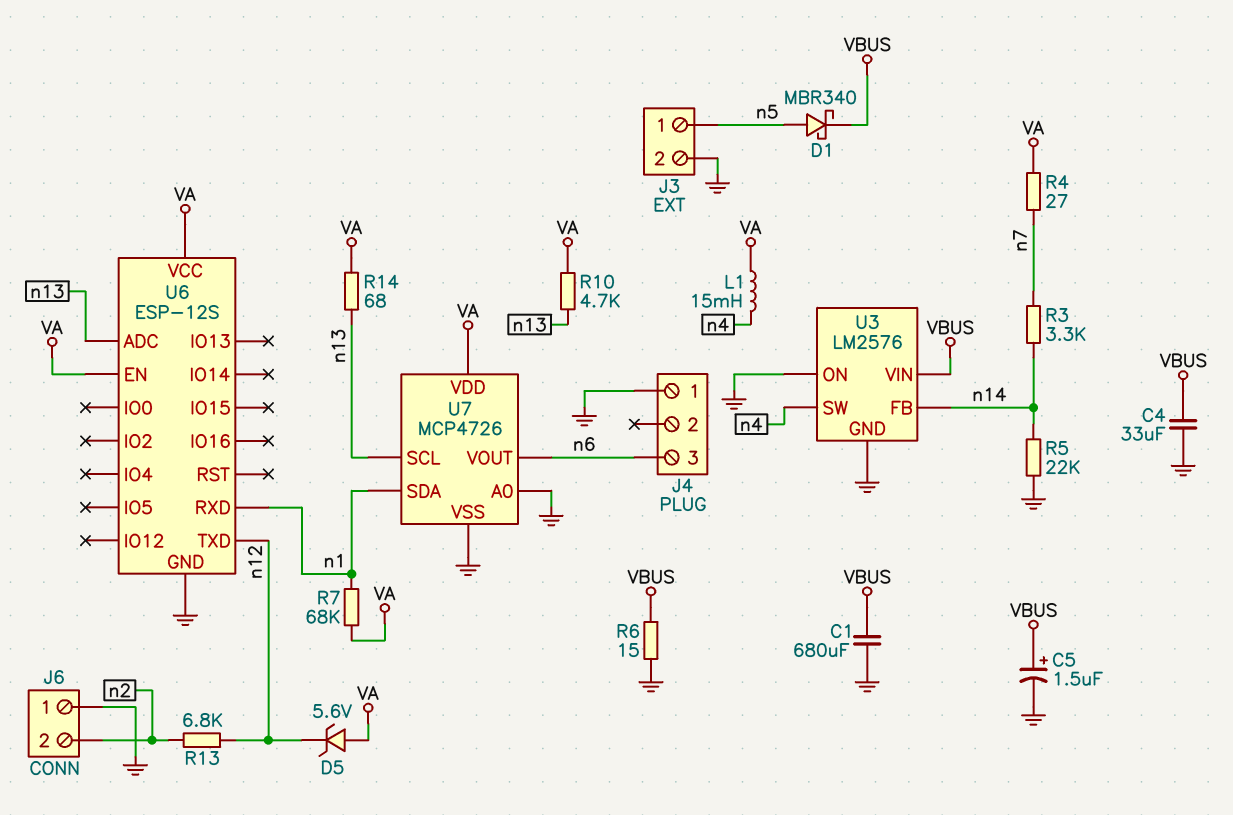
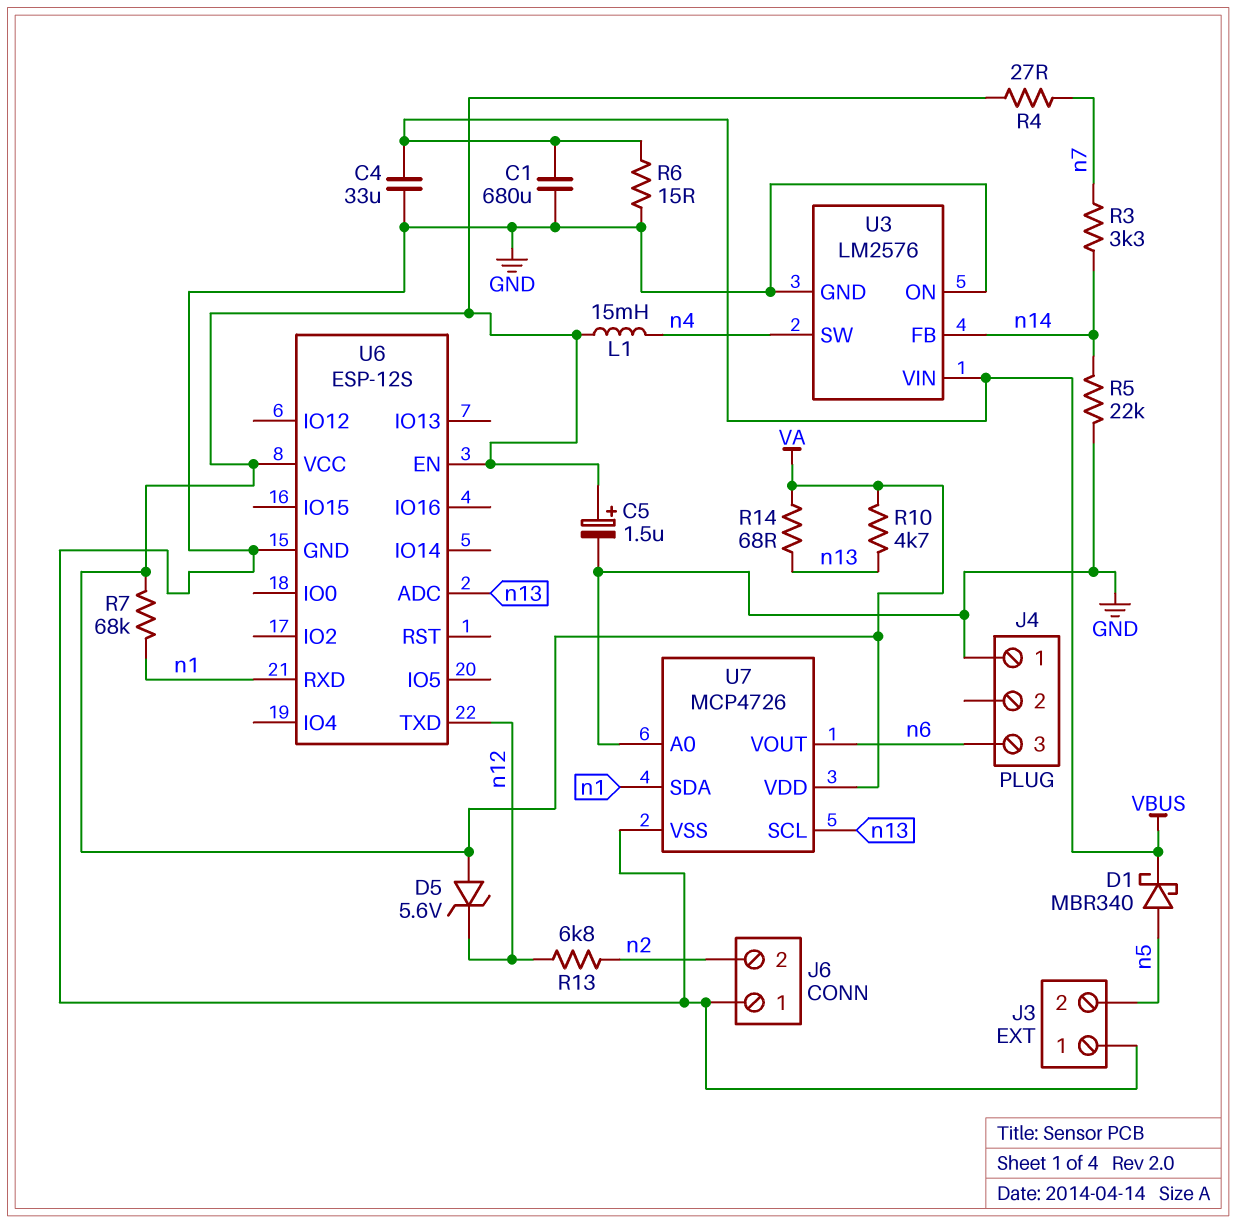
C5: 1.5uF (plus VBUS, minus GND) -> 1.5uF (plus VA, minus GND)
J3 pin 1: n5 -> GND
J3 pin 2: GND -> n5

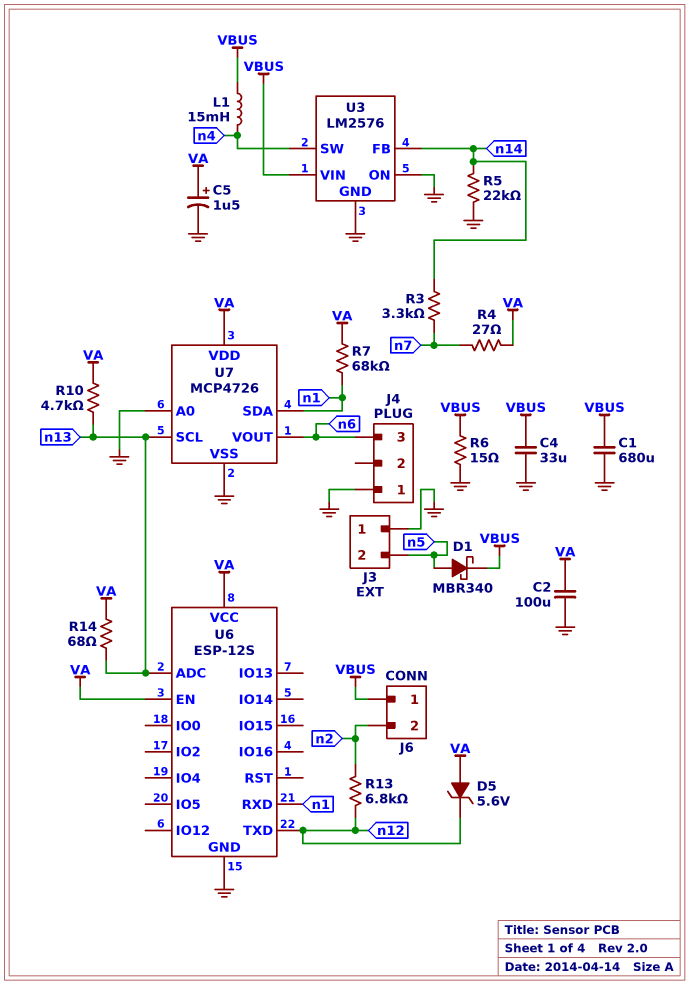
C2: none -> 100uF (GND, VA)
J6 pin 1: GND -> VBUS
L1: 15mH (VA, n4) -> 15mH (VBUS, n4)

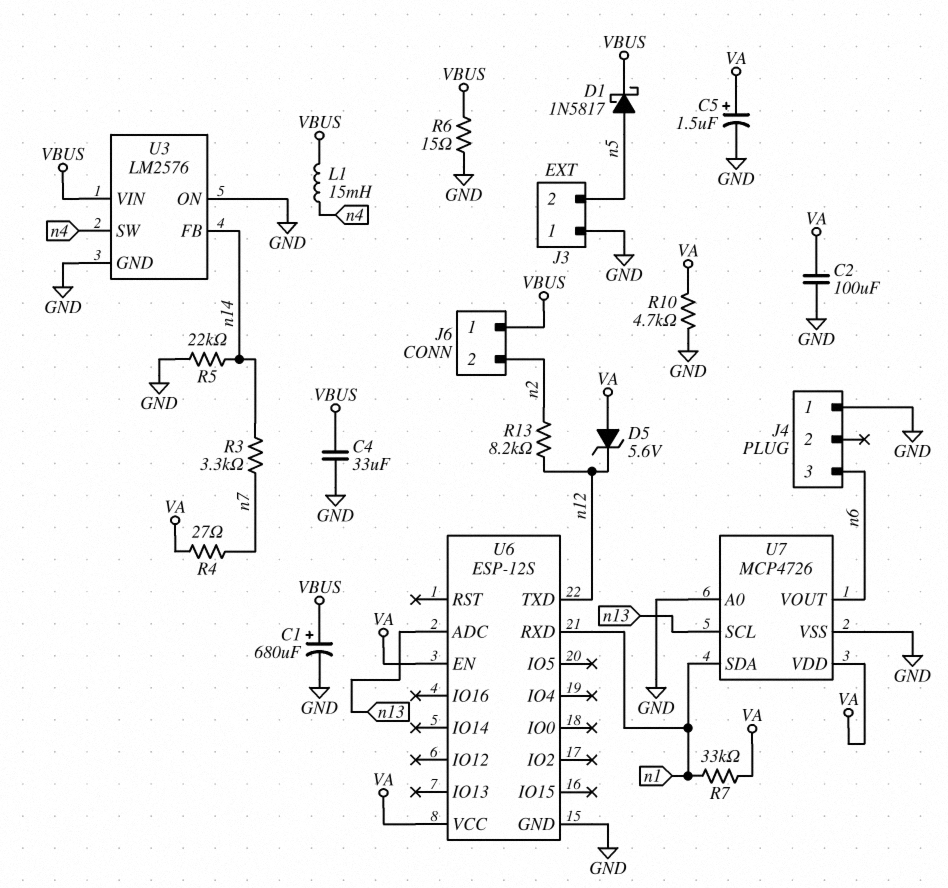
C1: 680uF (GND, VBUS) -> 680uF (plus VBUS, minus GND)
D1: schottky MBR340 (A n5, K VBUS) -> schottky 1N5817 (A n5, K VBUS)
R7: 68k (VA, n1) -> 33k (VA, n1)
R10: 4.7k (VA, n13) -> 4.7k (GND, VA)
R13: 6.8k (n2, n12) -> 8.2k (n2, n12)
R14: 68 (VA, n13) -> none

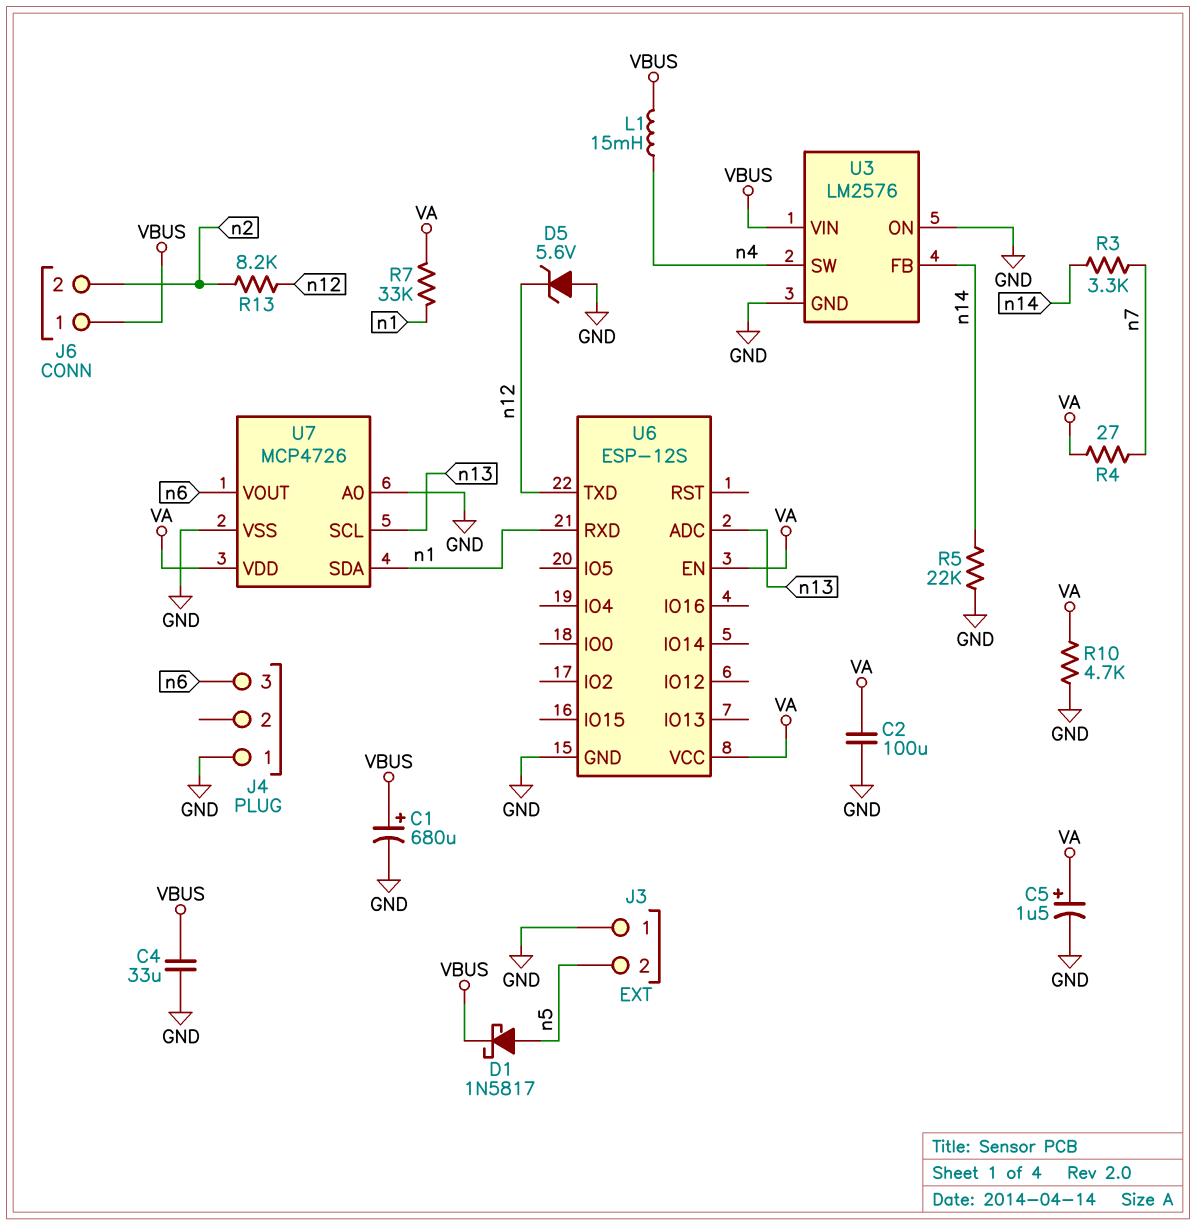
D5: zener 5.6V (A VA, K n12) -> zener 5.6V (A GND, K n12)
R6: 15 (GND, VBUS) -> none

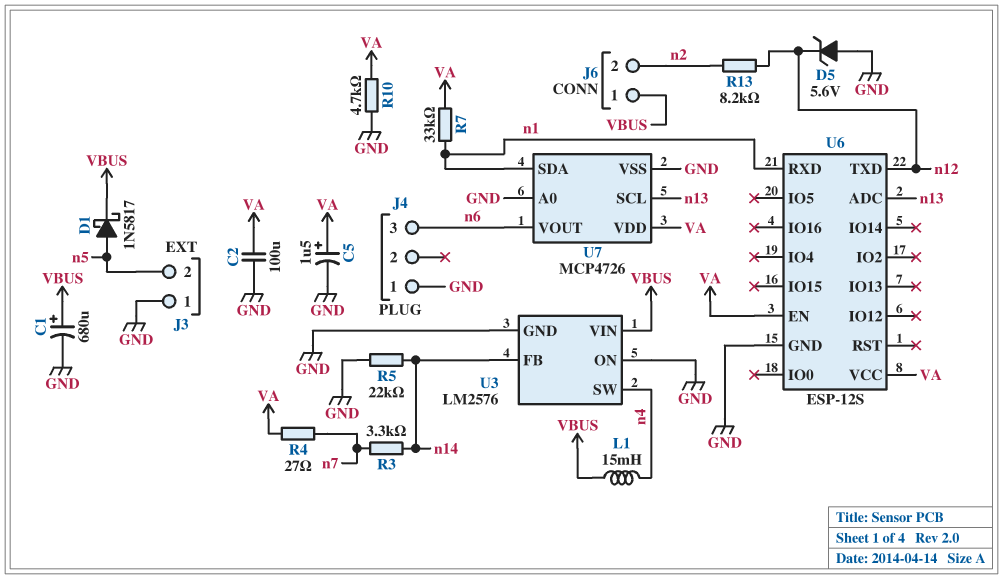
C4: 33uF (GND, VBUS) -> none

